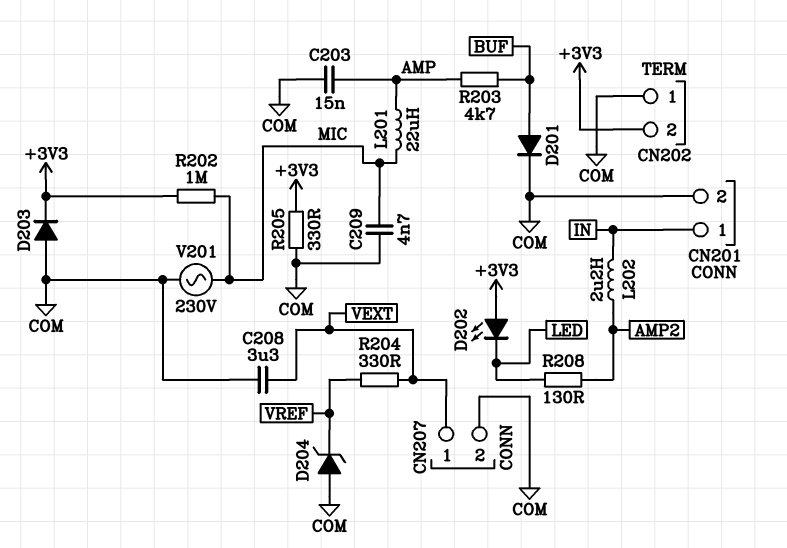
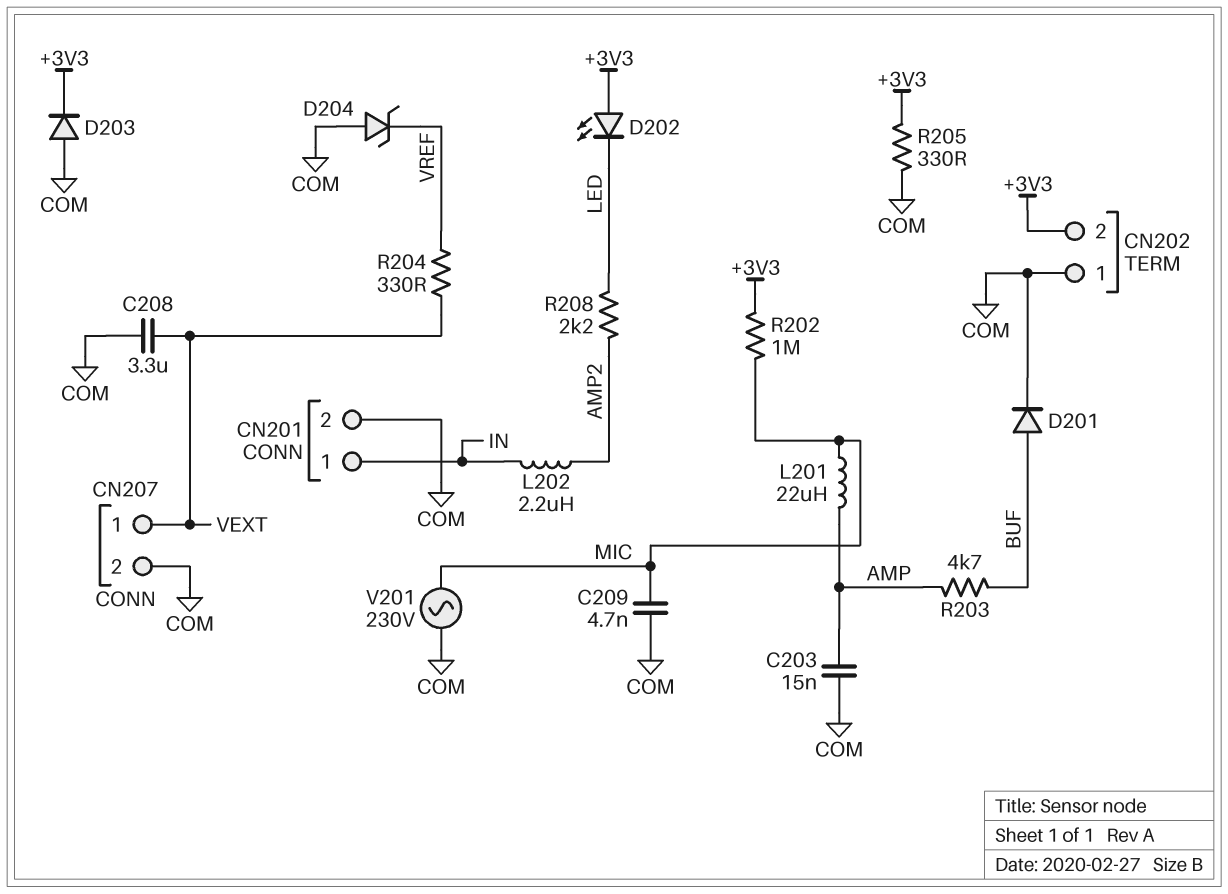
R208: 130 (AMP2, LED) -> 2.2k (AMP2, LED)

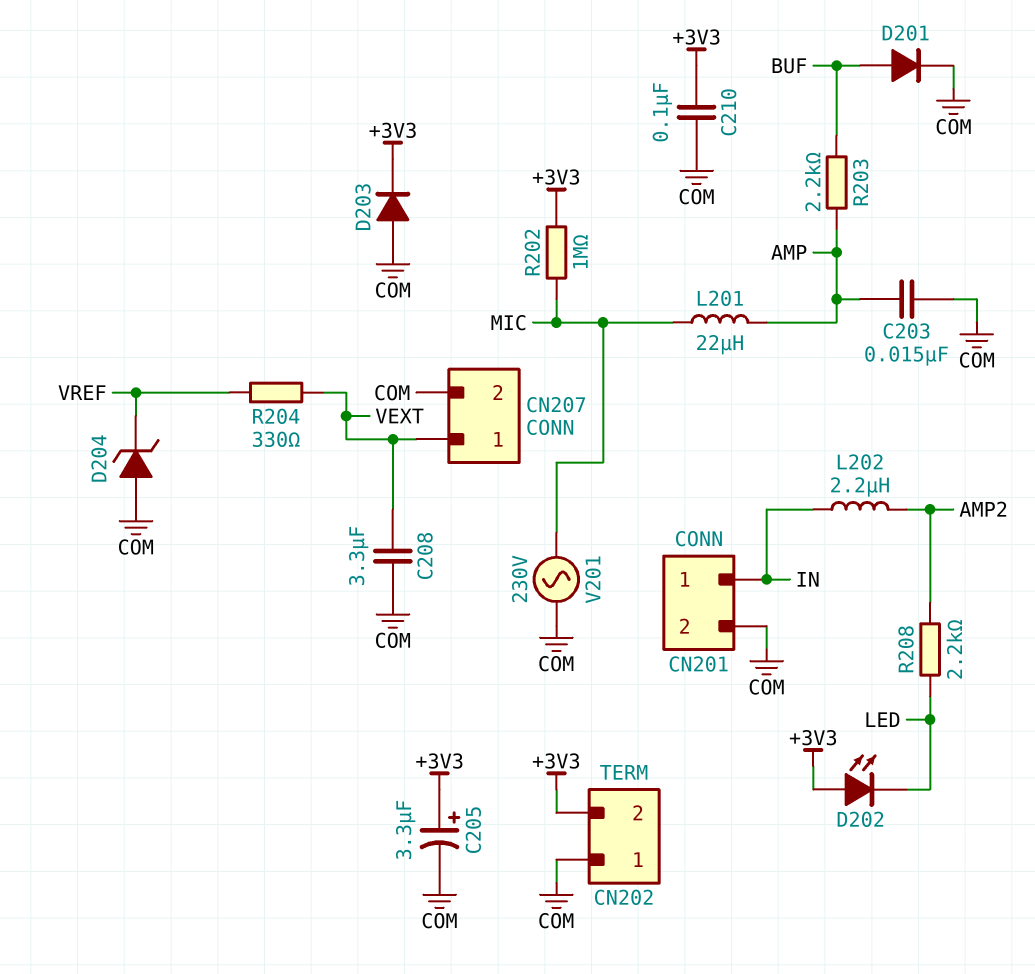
C205: none -> 3.3uF (plus +3V3, minus COM)
C209: 4.7nF (COM, MIC) -> none
C210: none -> 100nF (+3V3, COM)
R203: 4.7k (AMP, BUF) -> 2.2k (AMP, BUF)
R205: 330 (+3V3, COM) -> none

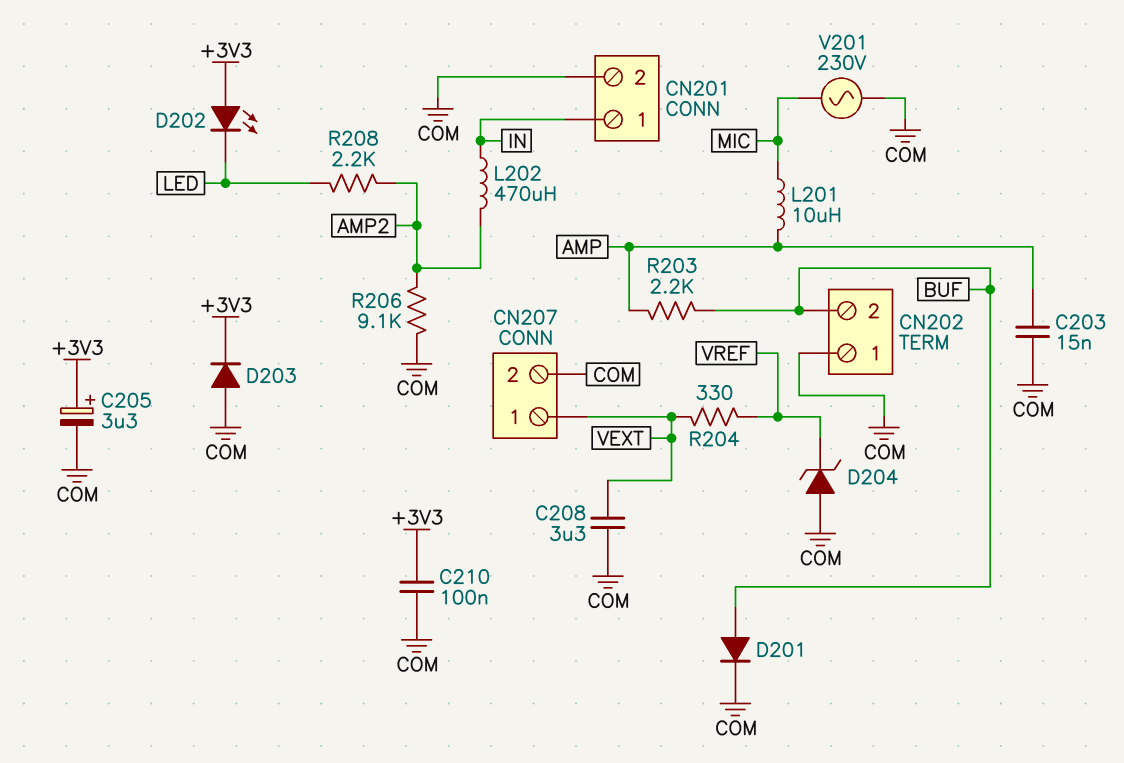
CN202 pin 2: +3V3 -> BUF
L201: 22uH (AMP, MIC) -> 10uH (AMP, MIC)
L202: 2.2uH (AMP2, IN) -> 470uH (AMP2, IN)
R202: 1M (+3V3, MIC) -> none
R206: none -> 9.1k (AMP2, COM)

